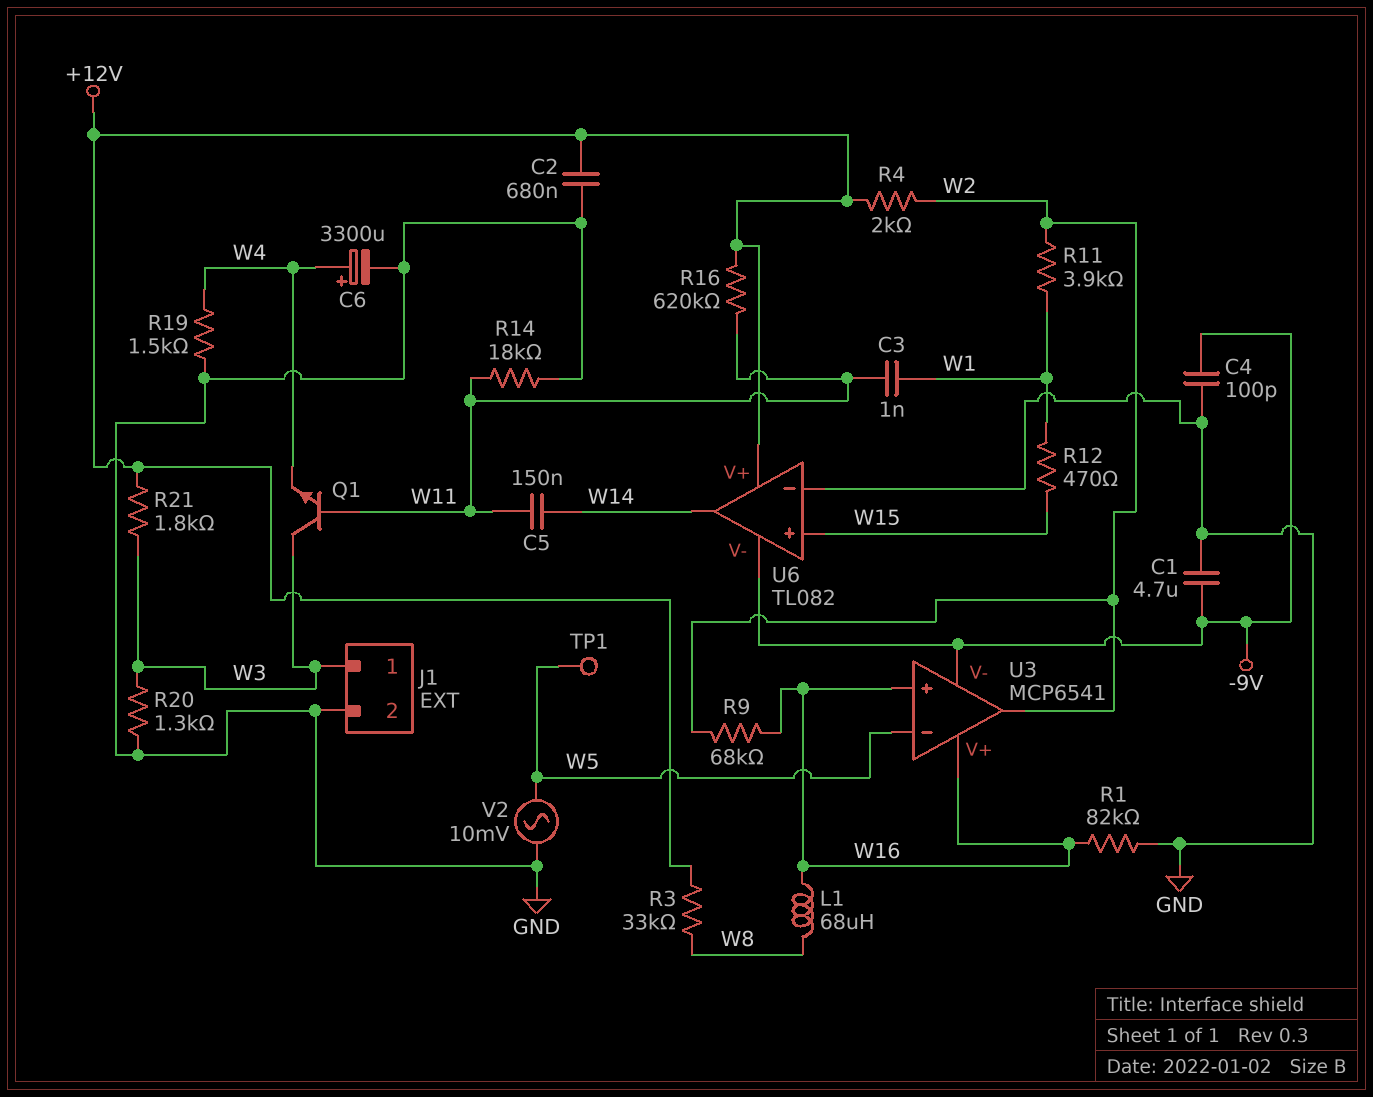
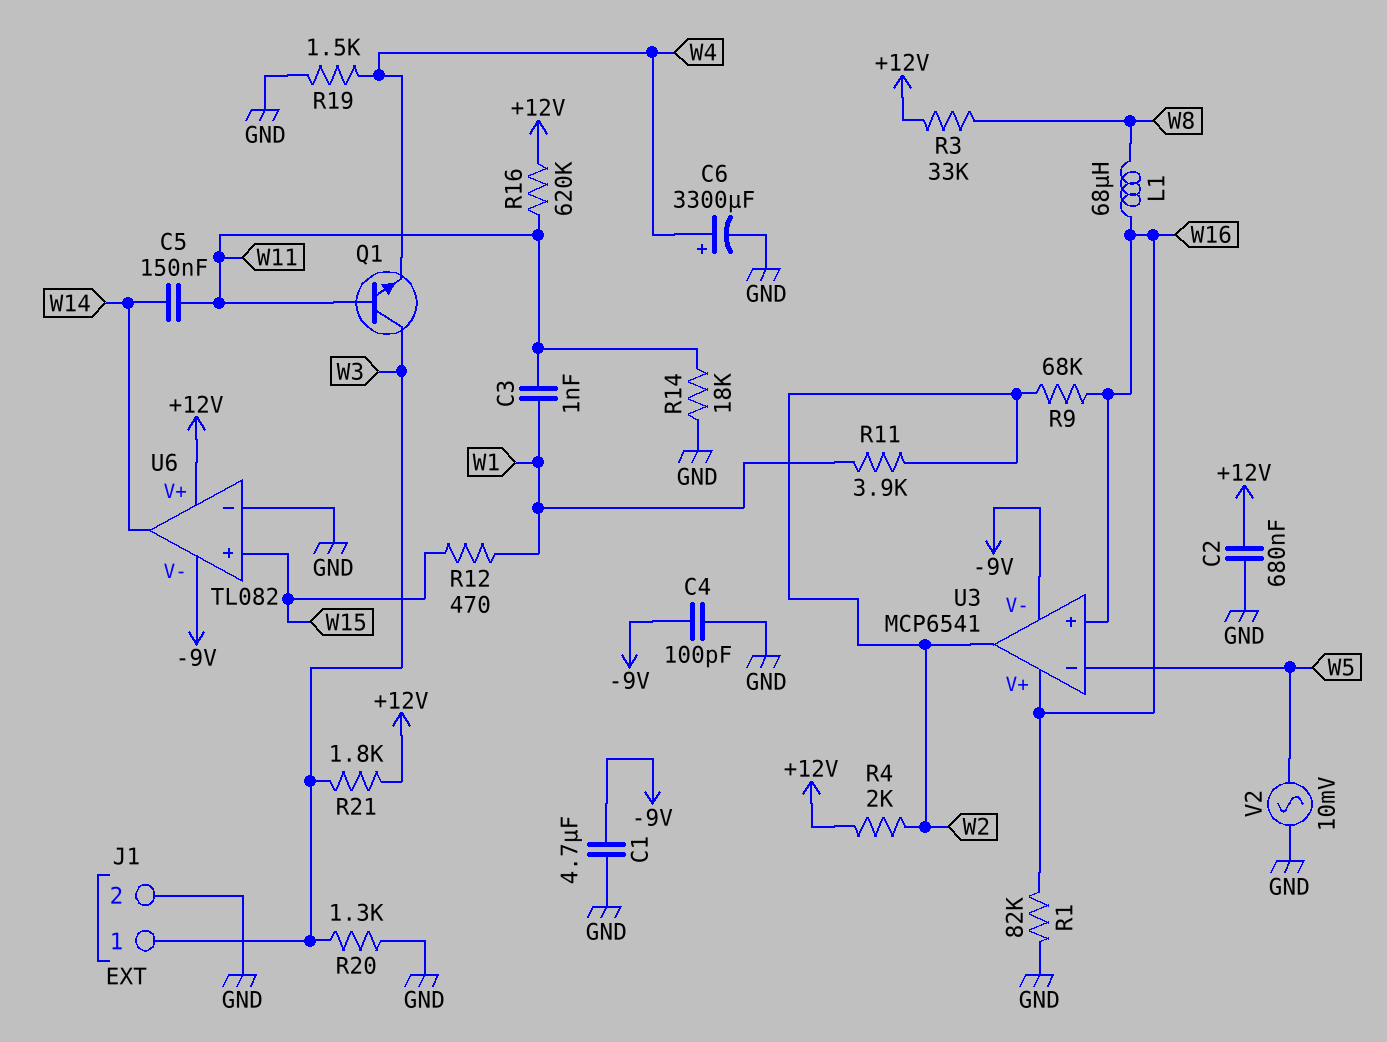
TP1: test point (W5) -> none

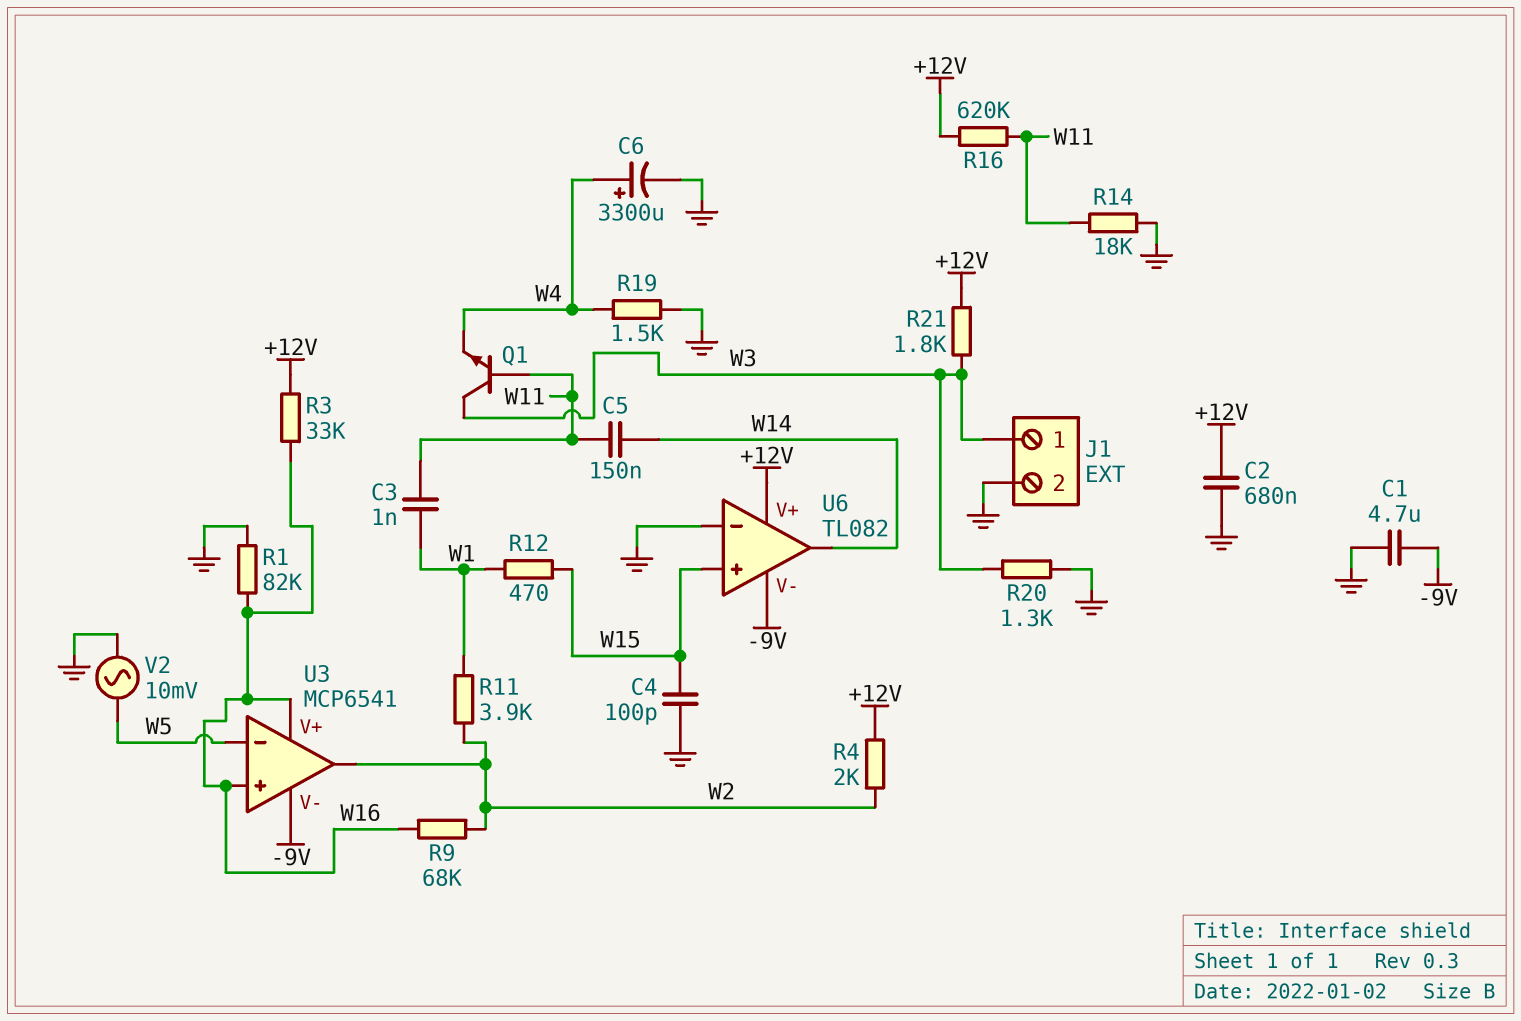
C4: 100pF (-9V, GND) -> 100pF (GND, W15)
L1: 68uH (W8, W16) -> none
R3: 33k (+12V, W8) -> 33k (+12V, W16)

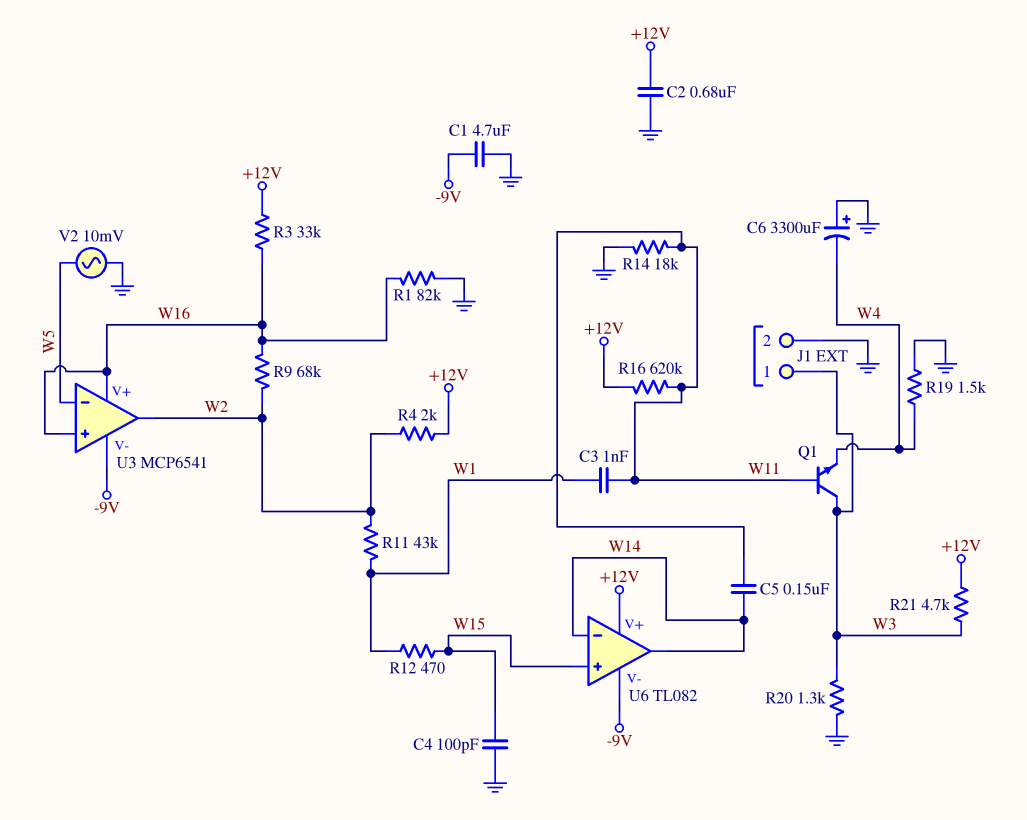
C6: 3300uF (plus W4, minus GND) -> 3300uF (plus GND, minus W4)
R11: 3.9k (W1, W2) -> 43k (W1, W2)
R21: 1.8k (+12V, W3) -> 4.7k (+12V, W3)
U6 pin in-: GND -> W14

